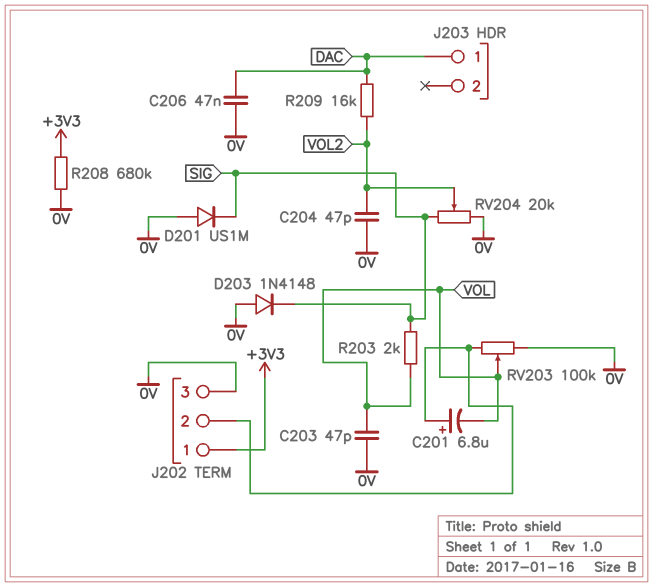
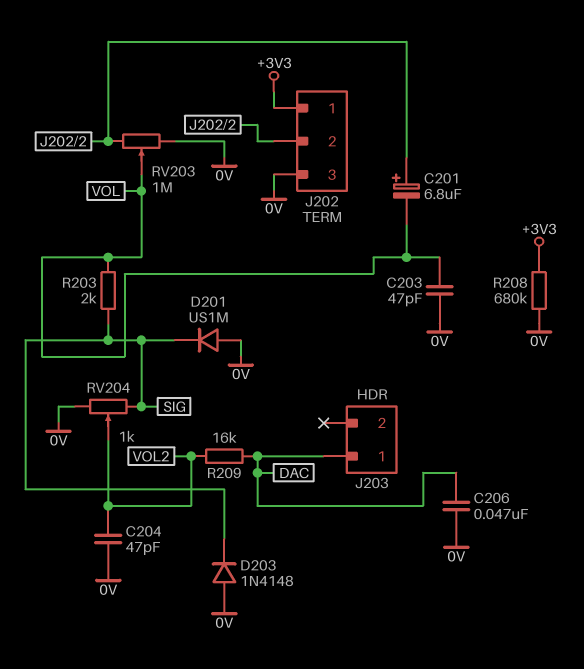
RV203: 100k (0V, J202/2, wiper VOL) -> 1M (0V, J202/2, wiper VOL)
RV204: 20k (0V, SIG, wiper VOL2) -> 1k (0V, SIG, wiper VOL2)

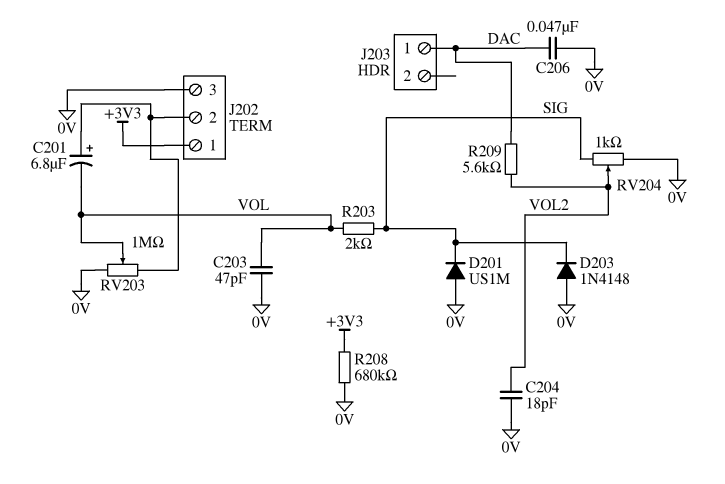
C204: 47pF (0V, VOL2) -> 18pF (0V, VOL2)
R209: 16k (DAC, VOL2) -> 5.6k (DAC, VOL2)

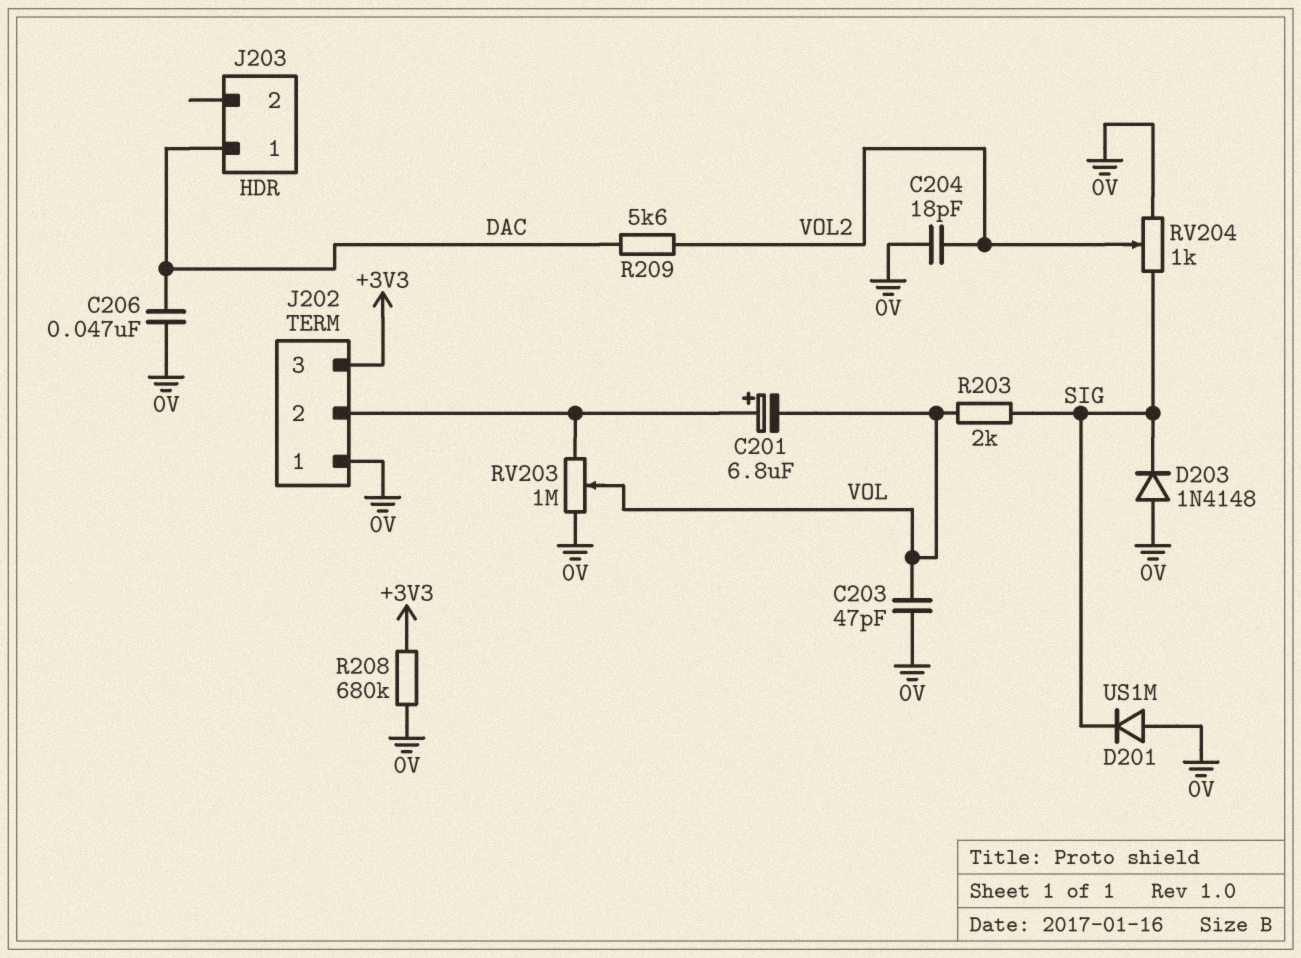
J202 pin 1: +3V3 -> 0V
J202 pin 3: 0V -> +3V3

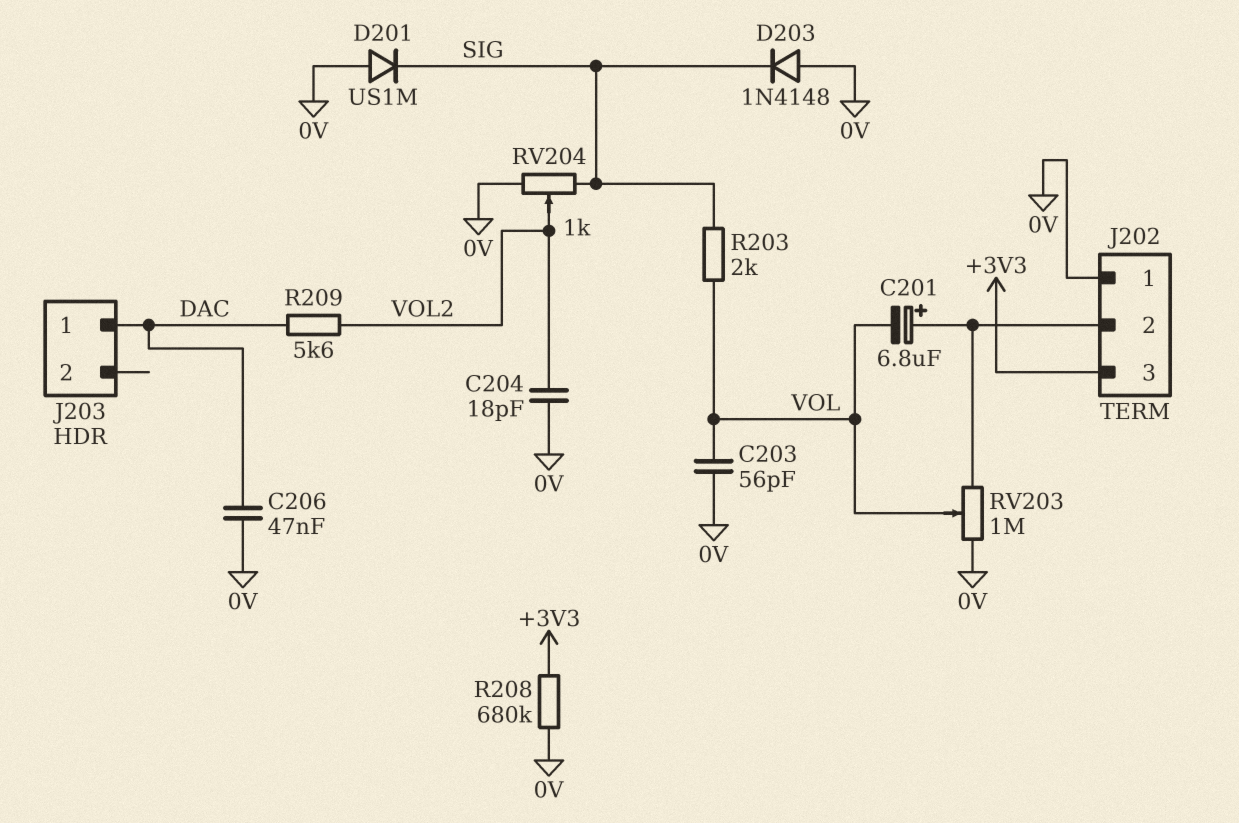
C203: 47pF (0V, VOL) -> 56pF (0V, VOL)

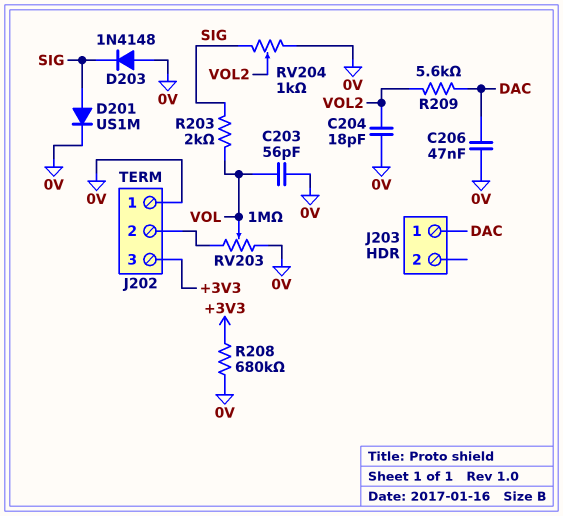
C201: 6.8uF (plus J202/2, minus VOL) -> none
D201: diode US1M (A 0V, K SIG) -> diode US1M (A SIG, K 0V)

